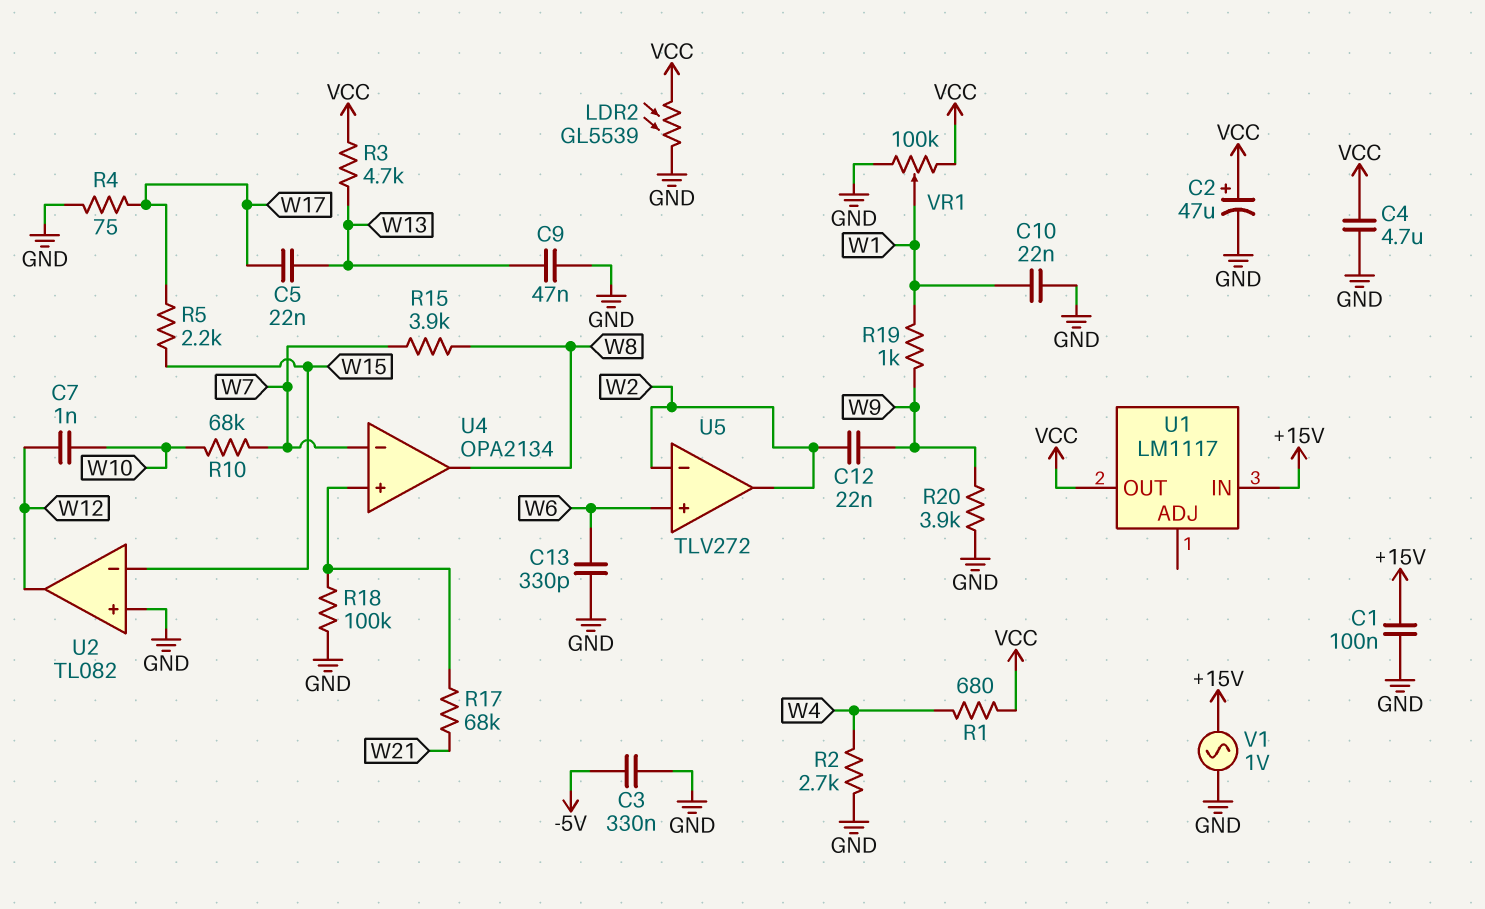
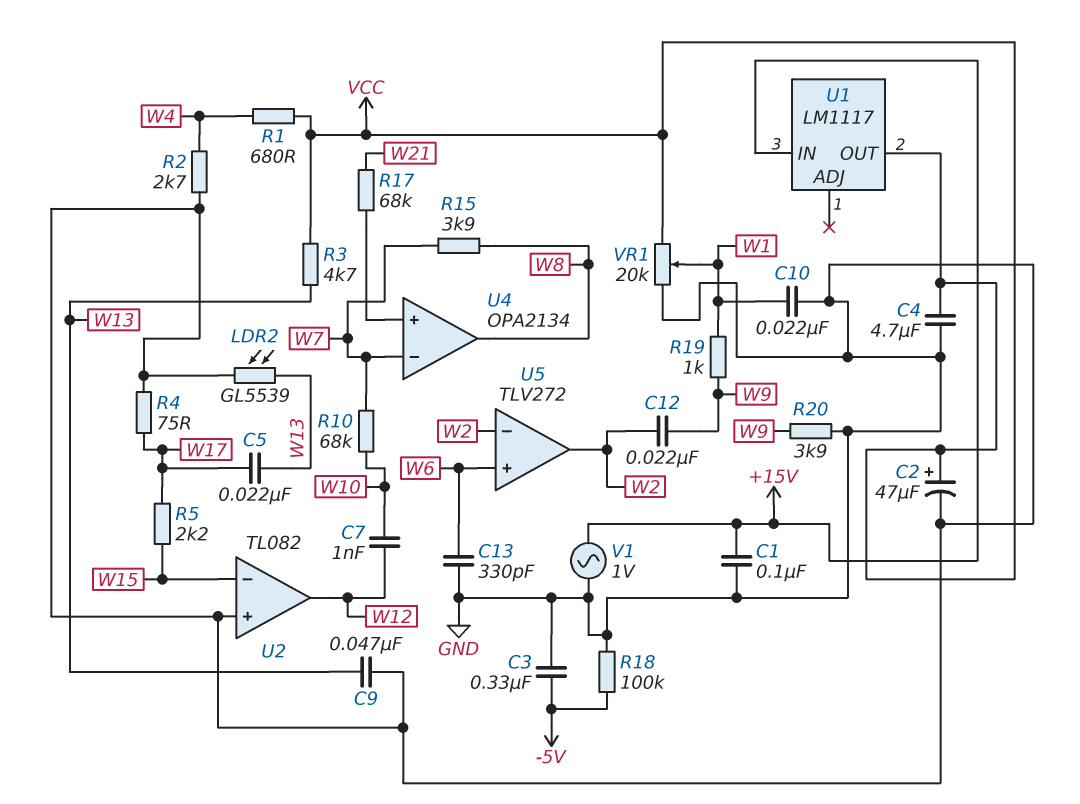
LDR2: GL5539 (GND, VCC) -> GL5539 (GND, W13)
R18: 100k (GND, U4/in+) -> 100k (-5V, GND)
VR1: 100k (GND, VCC, wiper W1) -> 20k (GND, VCC, wiper W1)

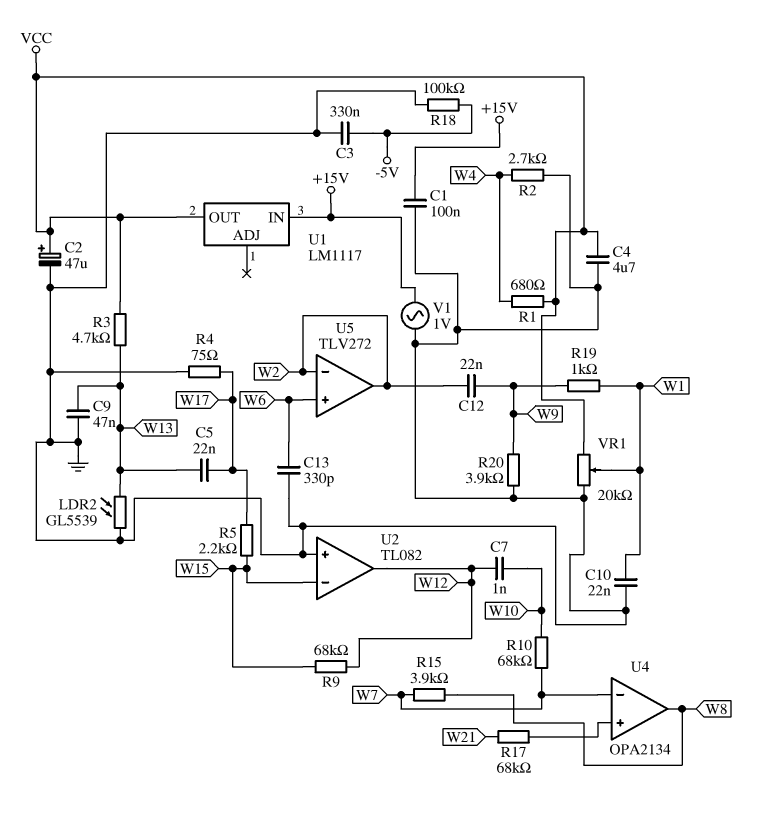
R9: none -> 68k (W12, W15)

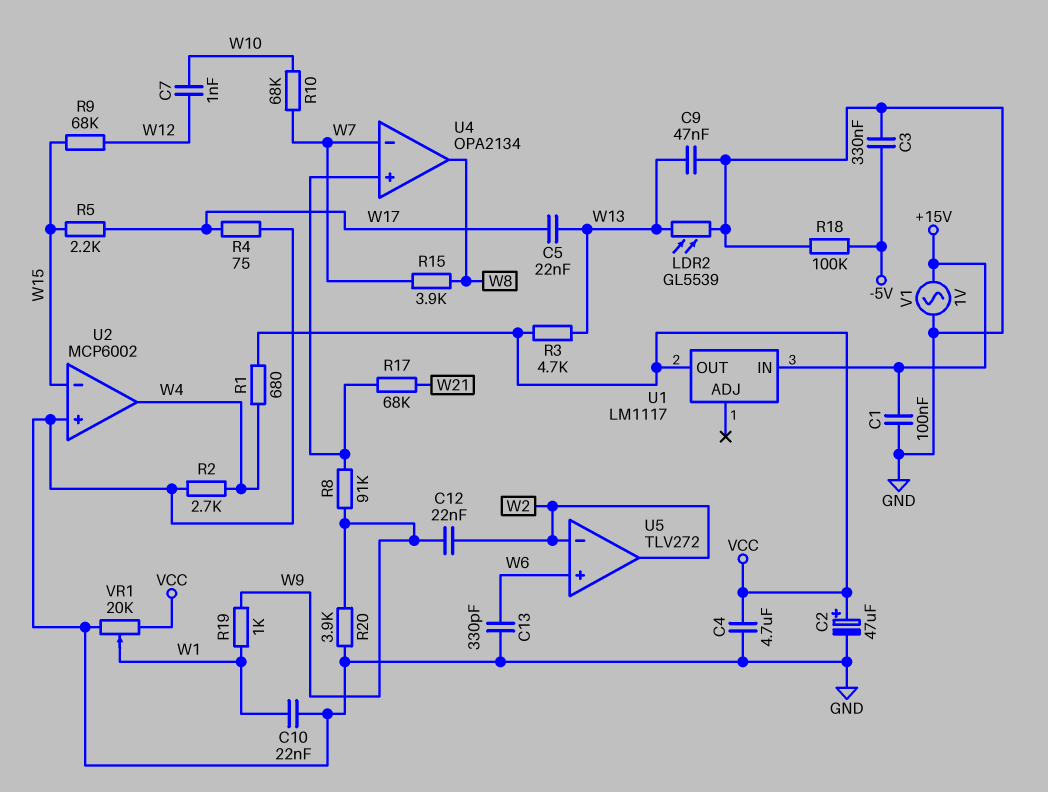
R8: none -> 91k (U4/in+, W9)
U2: TL082 -> MCP6002
U2 pin out: W12 -> W4

